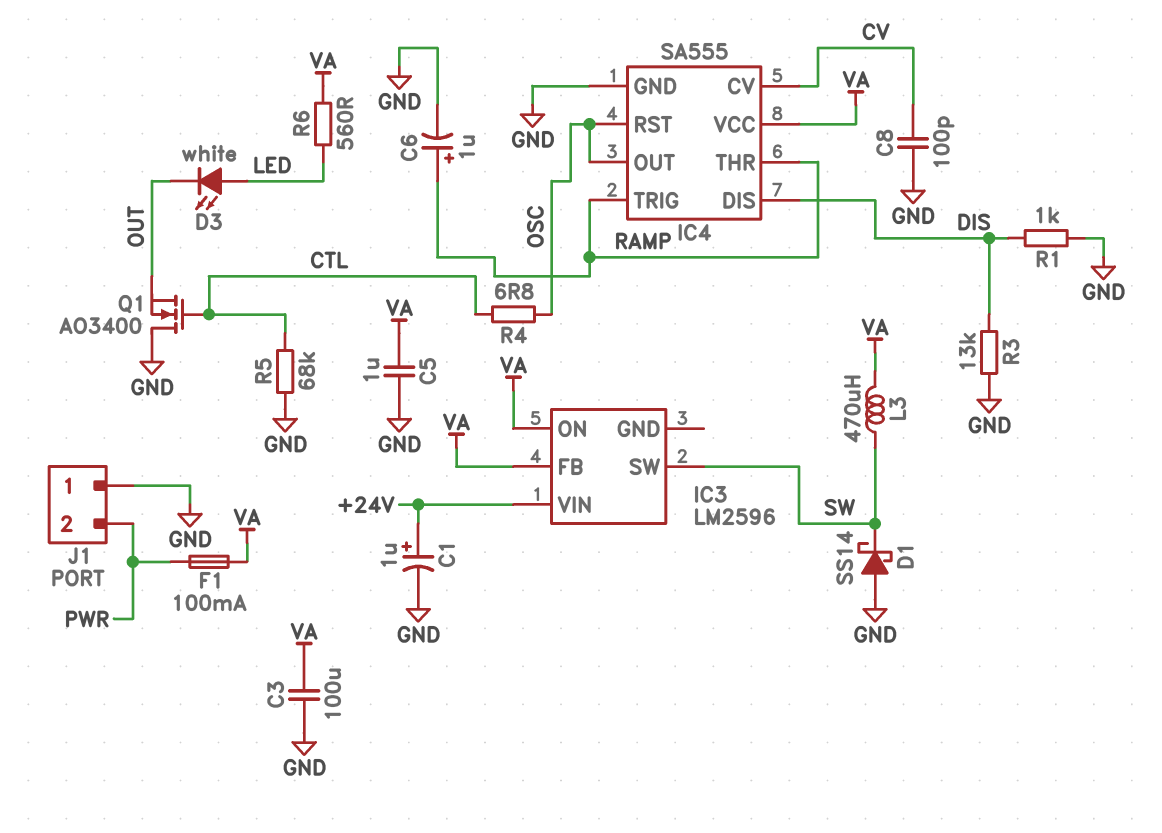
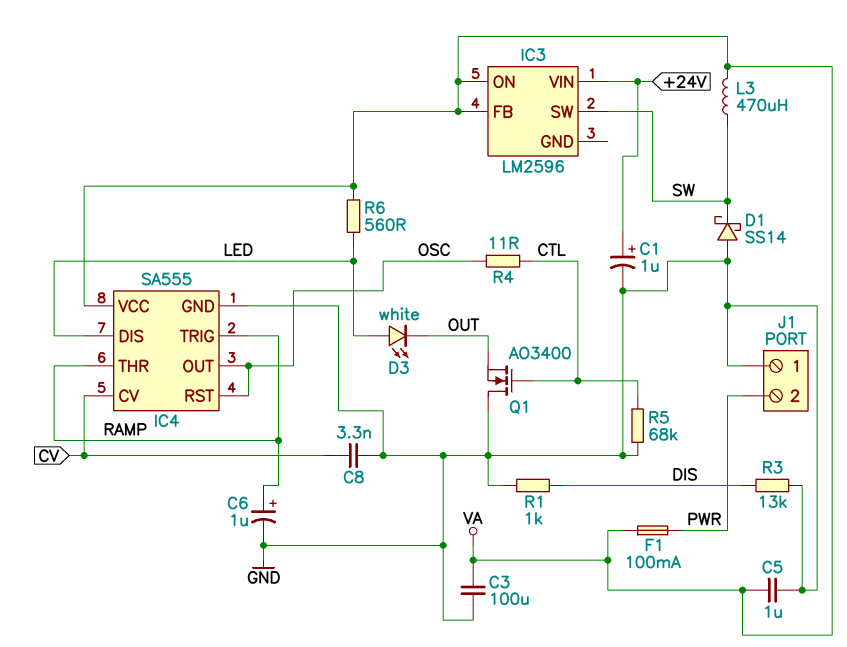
C8: 100pF (CV, GND) -> 3.3nF (CV, GND)
IC4 pin DIS: DIS -> LED
R4: 6.8 (CTL, OSC) -> 11 (CTL, OSC)

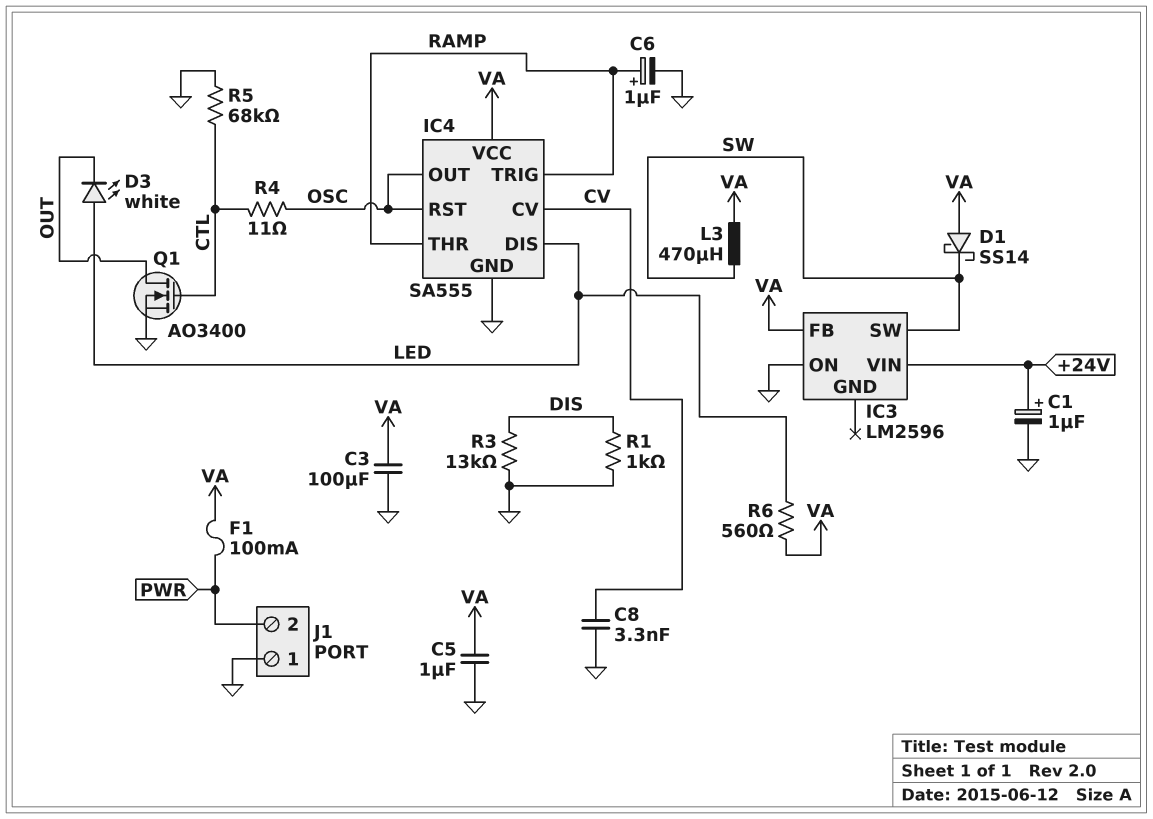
D1: schottky SS14 (A GND, K SW) -> schottky SS14 (A VA, K SW)
IC3 pin ON: VA -> GND
Q1: NMOS AO3400 (G CTL, D GND, S OUT) -> NMOS AO3400 (G CTL, D OUT, S GND)

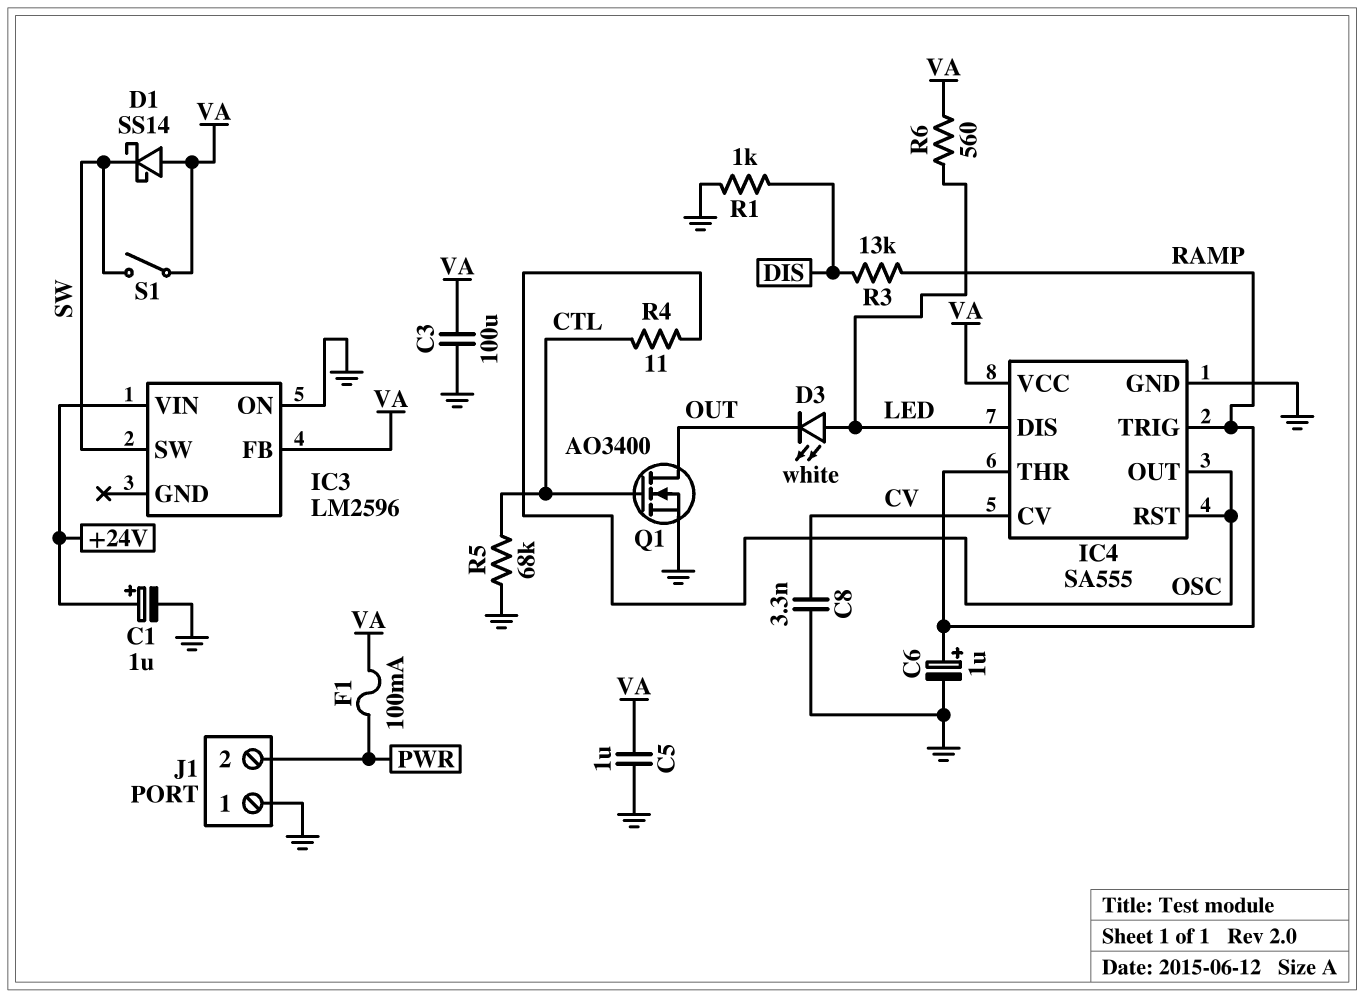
L3: 470uH (SW, VA) -> none
R3: 13k (DIS, GND) -> 13k (DIS, RAMP)
S1: none -> switch (SW, VA)

